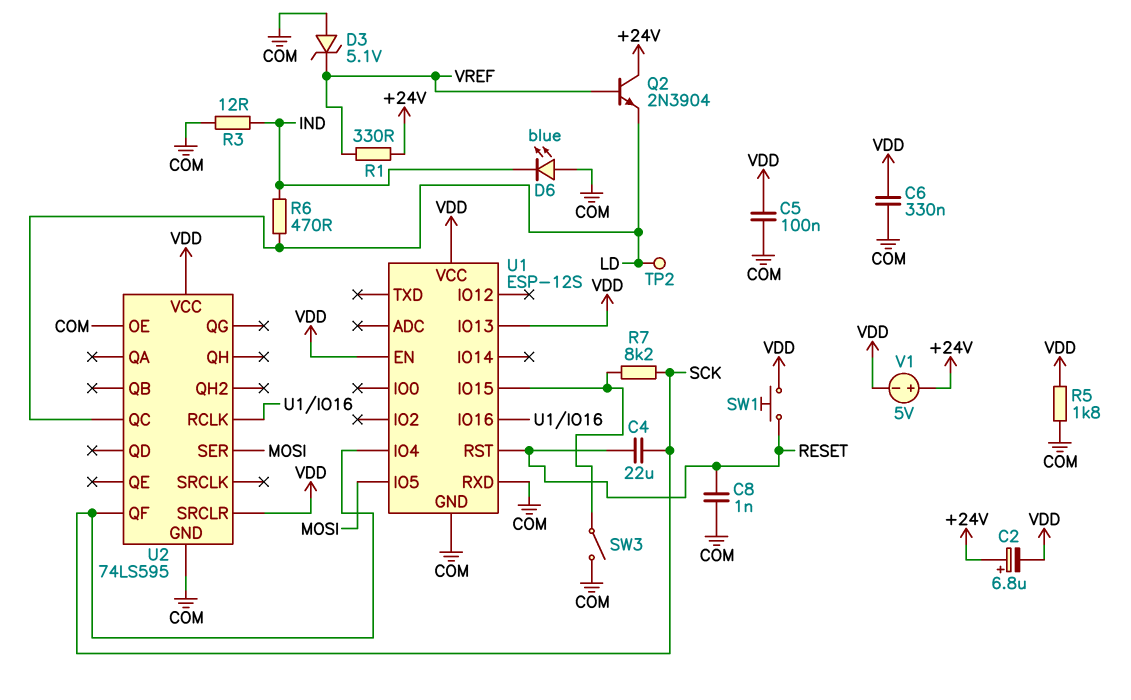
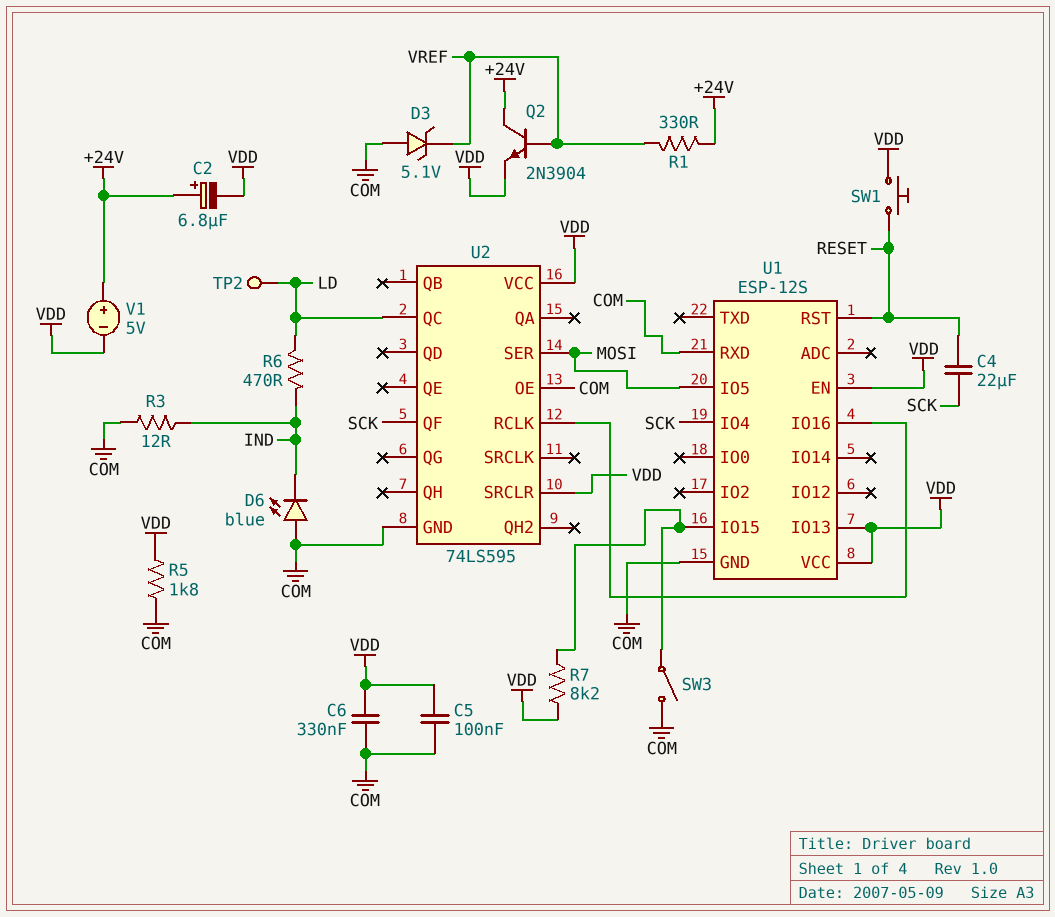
C8: 1nF (COM, RESET) -> none
Q2: NPN 2N3904 (B VREF, C +24V, E LD) -> NPN 2N3904 (B VREF, C +24V, E VDD)
R7: 8.2k (SCK, U1/IO15) -> 8.2k (U1/IO15, VDD)

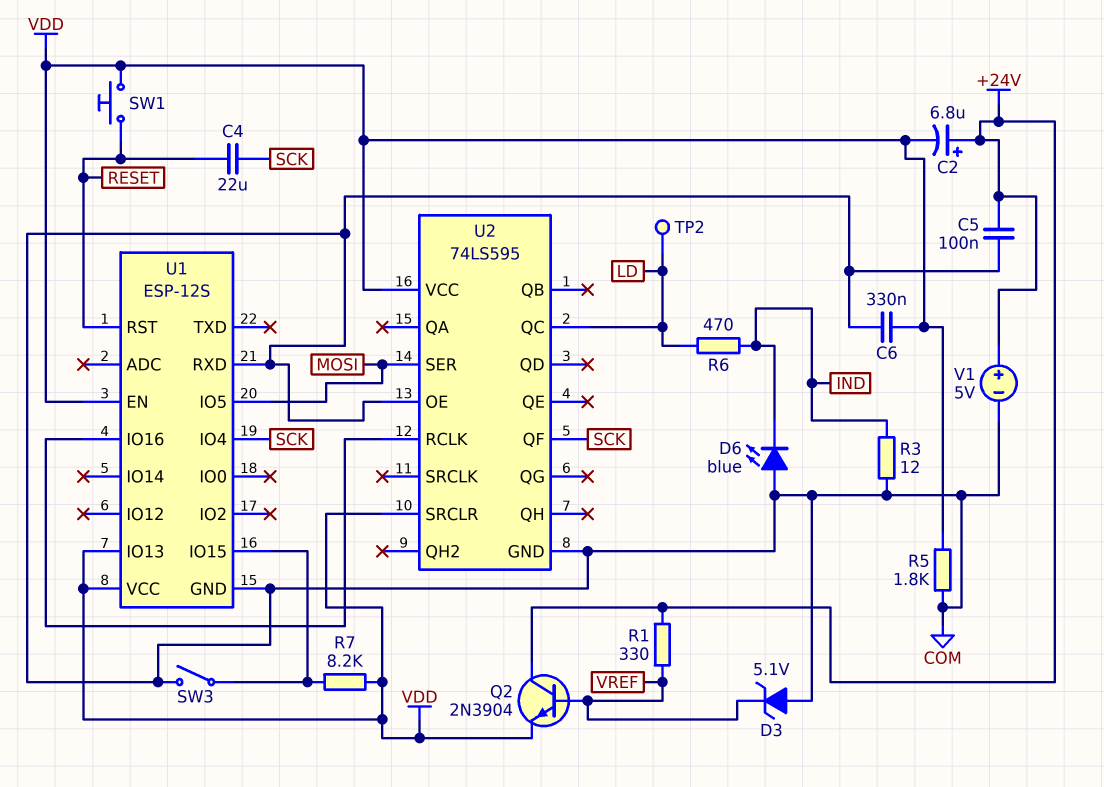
C5: 100nF (COM, VDD) -> 100nF (+24V, COM)
V1: 5V (plus +24V, minus VDD) -> 5V (plus +24V, minus COM)

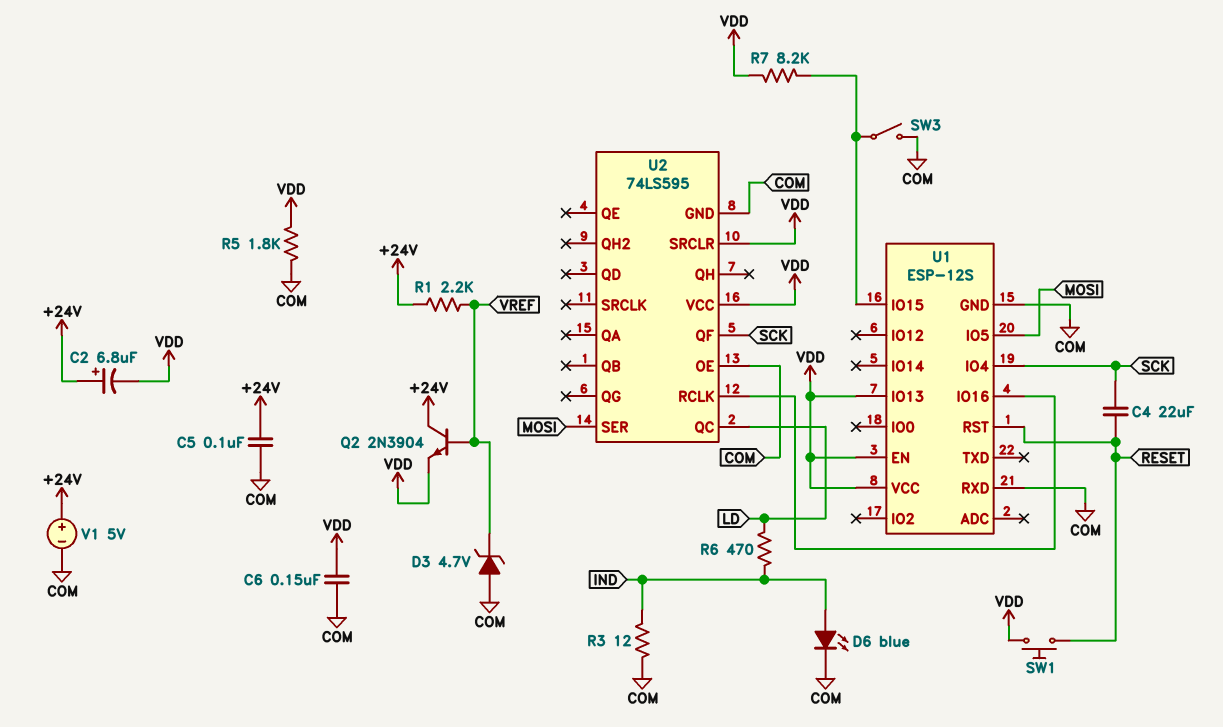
C6: 330nF (COM, VDD) -> 150nF (COM, VDD)
D3: zener 5.1V (A COM, K VREF) -> zener 4.7V (A COM, K VREF)
D6: LED blue (A COM, K IND) -> LED blue (A IND, K COM)
R1: 330 (+24V, VREF) -> 2.2k (+24V, VREF)
TP2: test point (LD) -> none

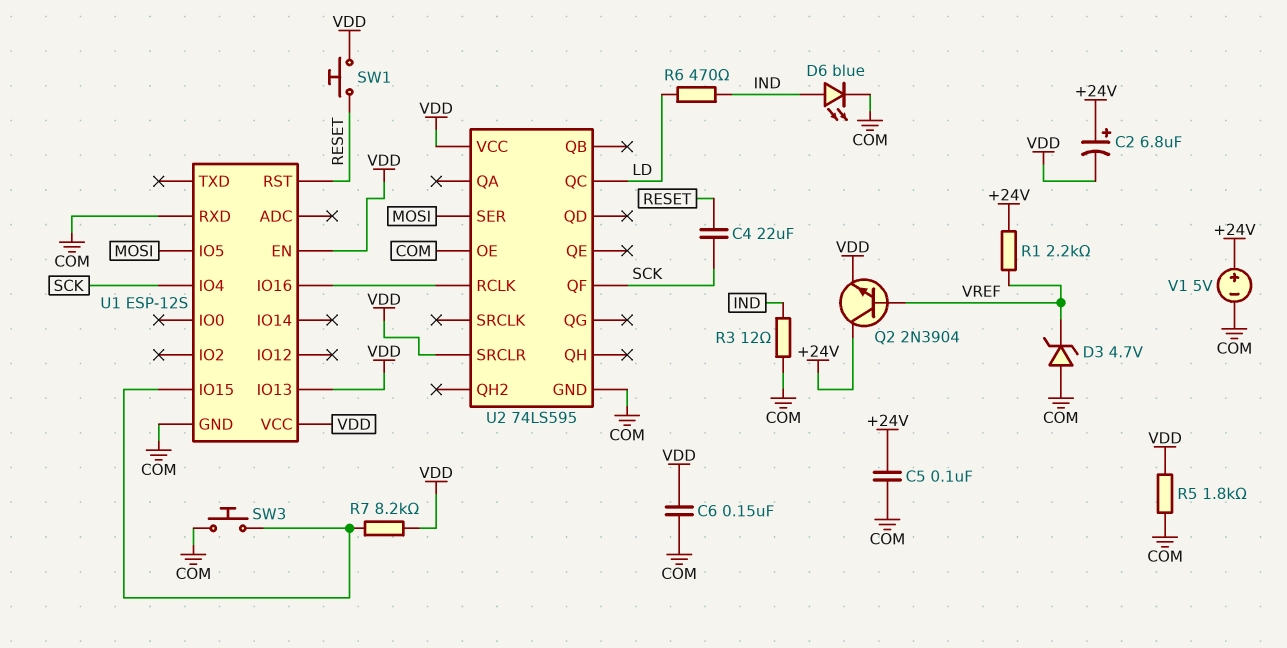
SW3: switch (COM, U1/IO15) -> button (COM, U1/IO15)

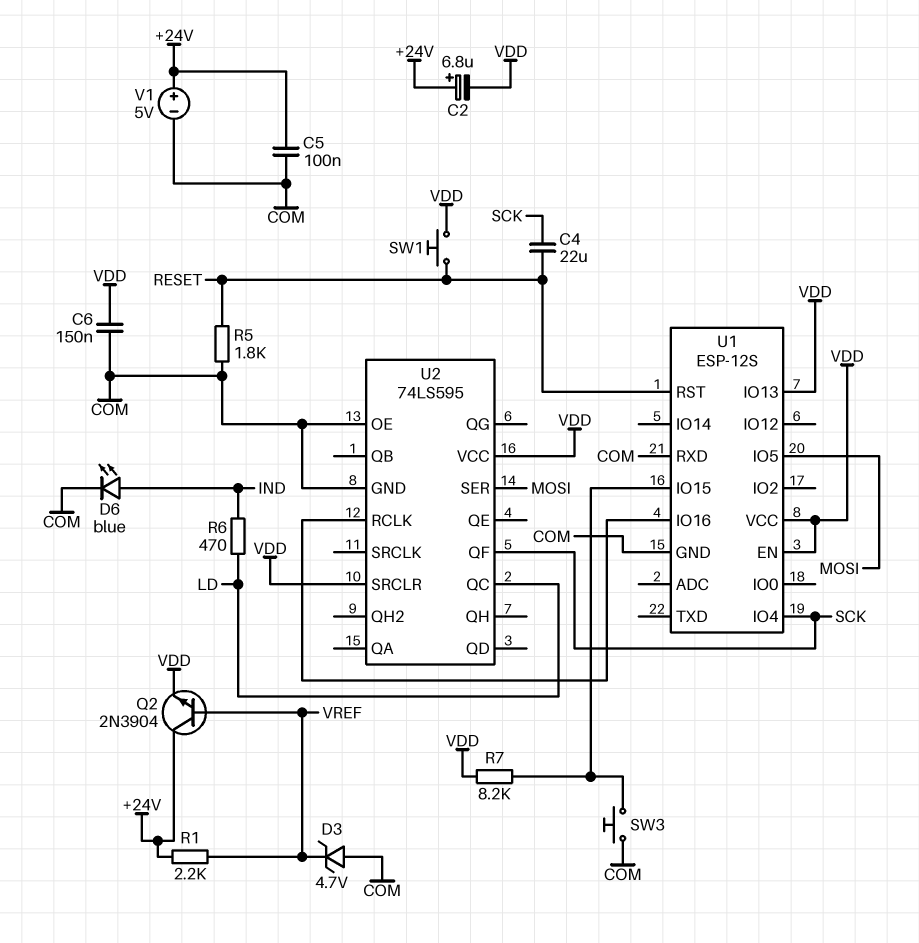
R3: 12 (COM, IND) -> none
R5: 1.8k (COM, VDD) -> 1.8k (COM, RESET)

